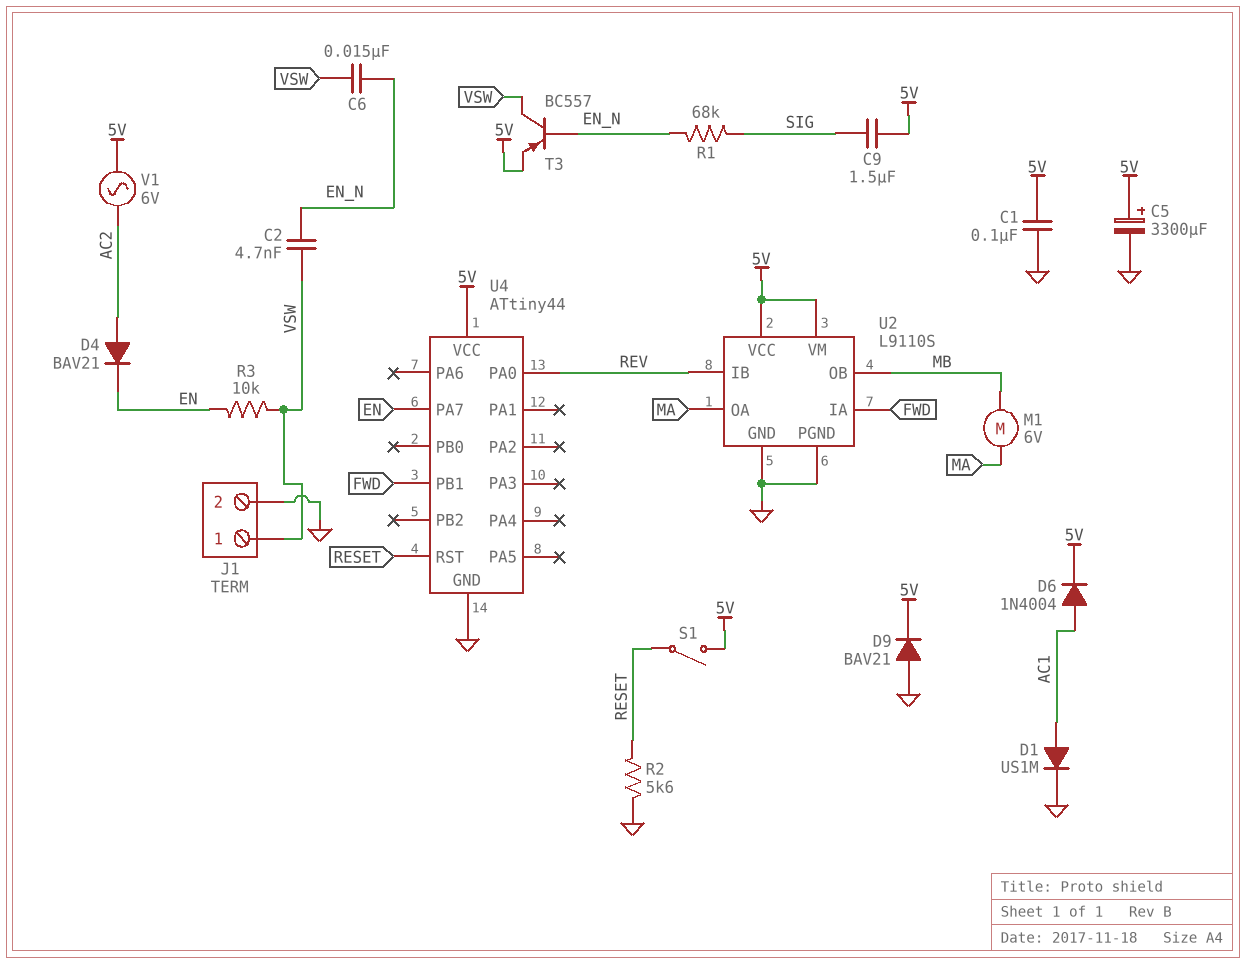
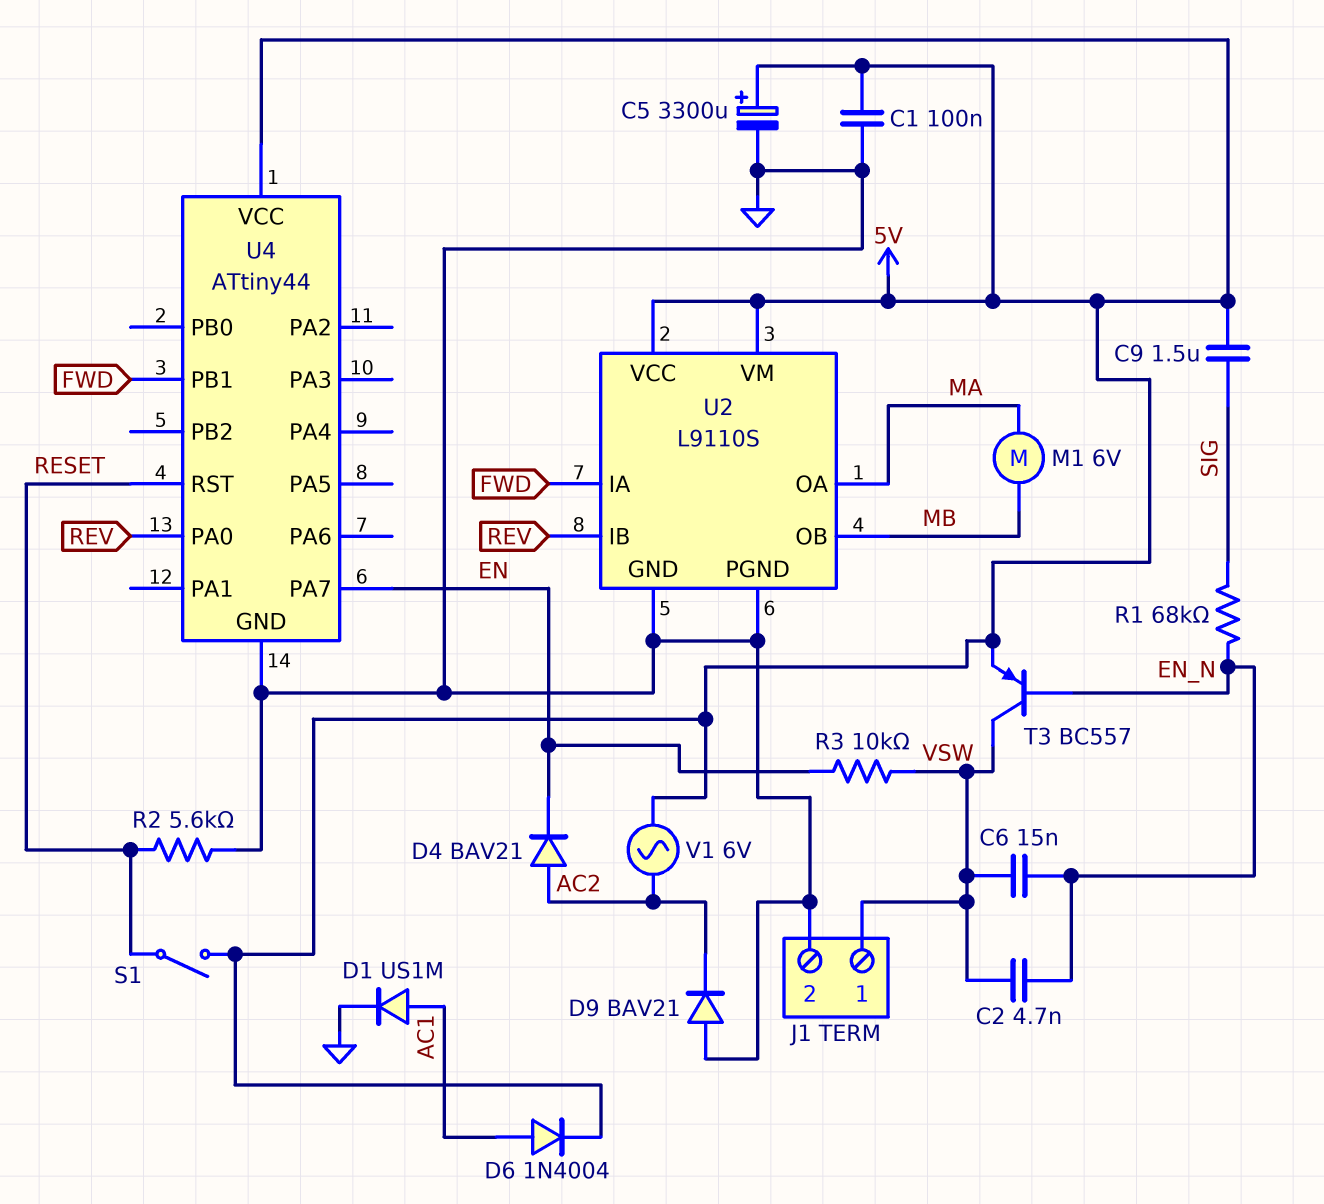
D9: diode BAV21 (A GND, K 5V) -> diode BAV21 (A GND, K AC2)

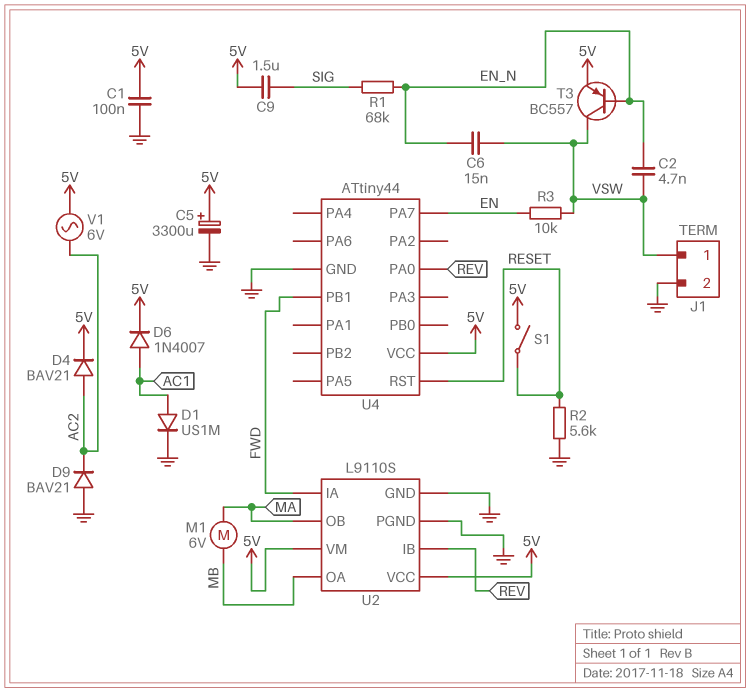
D4: diode BAV21 (A AC2, K EN) -> diode BAV21 (A AC2, K 5V)
D6: diode 1N4004 (A AC1, K 5V) -> diode 1N4007 (A AC1, K 5V)
U2 pin OA: MA -> MB
U2 pin OB: MB -> MA

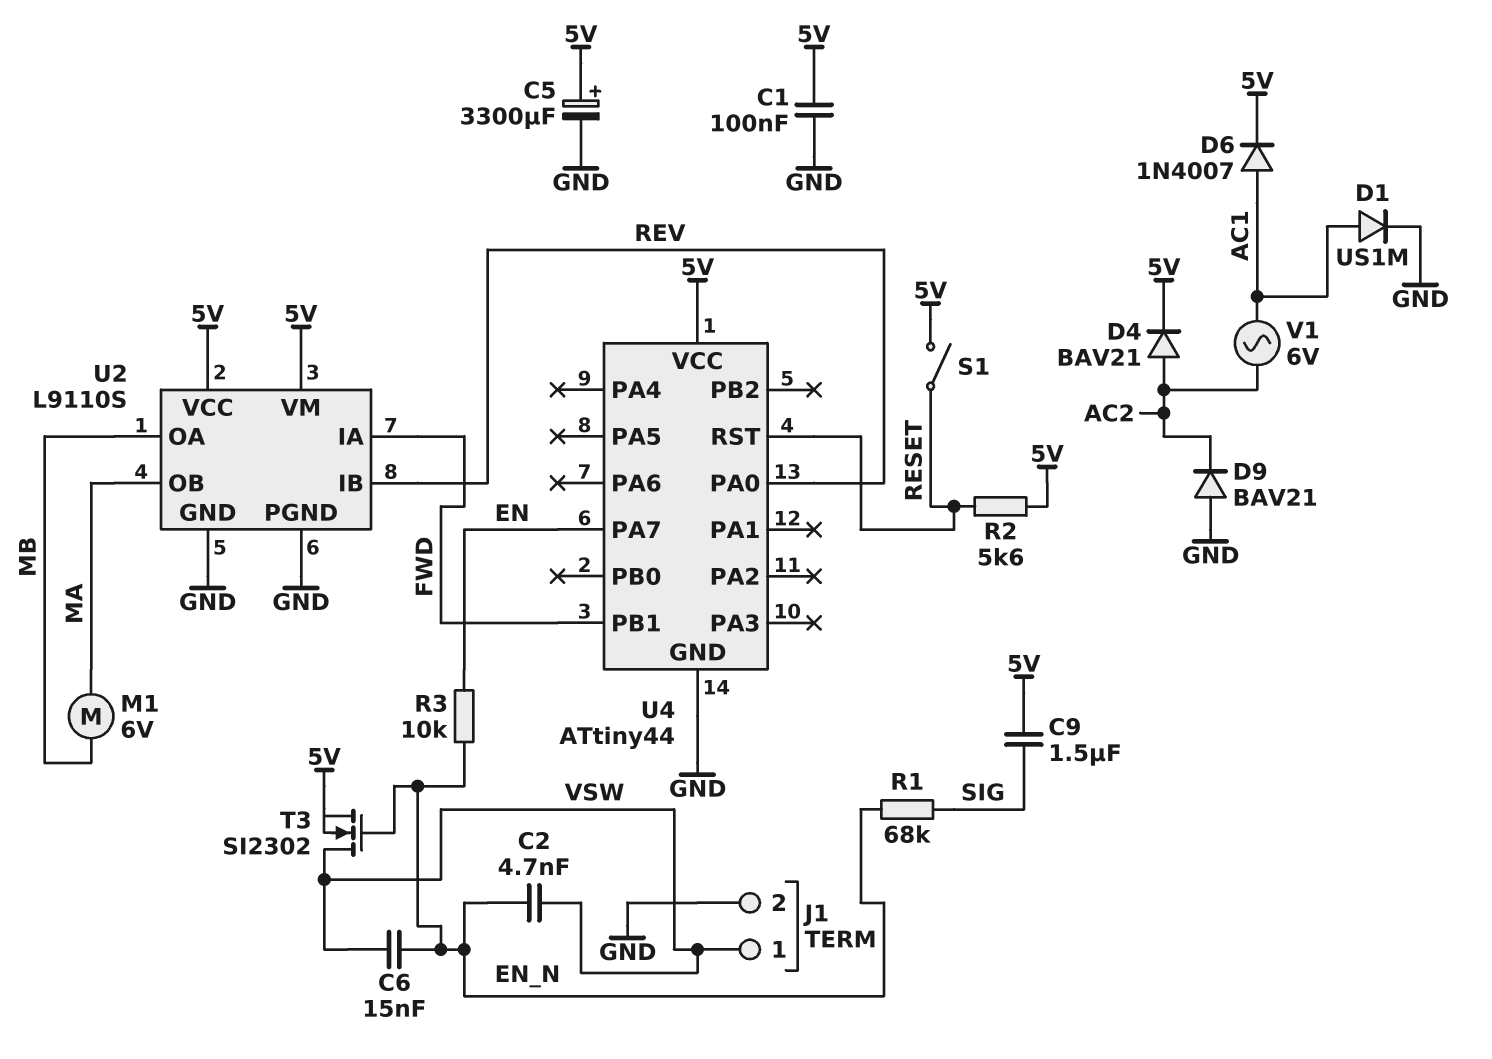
R2: 5.6k (GND, RESET) -> 5.6k (5V, RESET)
R3: 10k (EN, VSW) -> 10k (EN, EN_N)
T3: PNP BC557 (B EN_N, C VSW, E 5V) -> NMOS SI2302 (G EN_N, D VSW, S 5V)
V1: AC 6V (5V, AC2) -> AC 6V (AC1, AC2)

